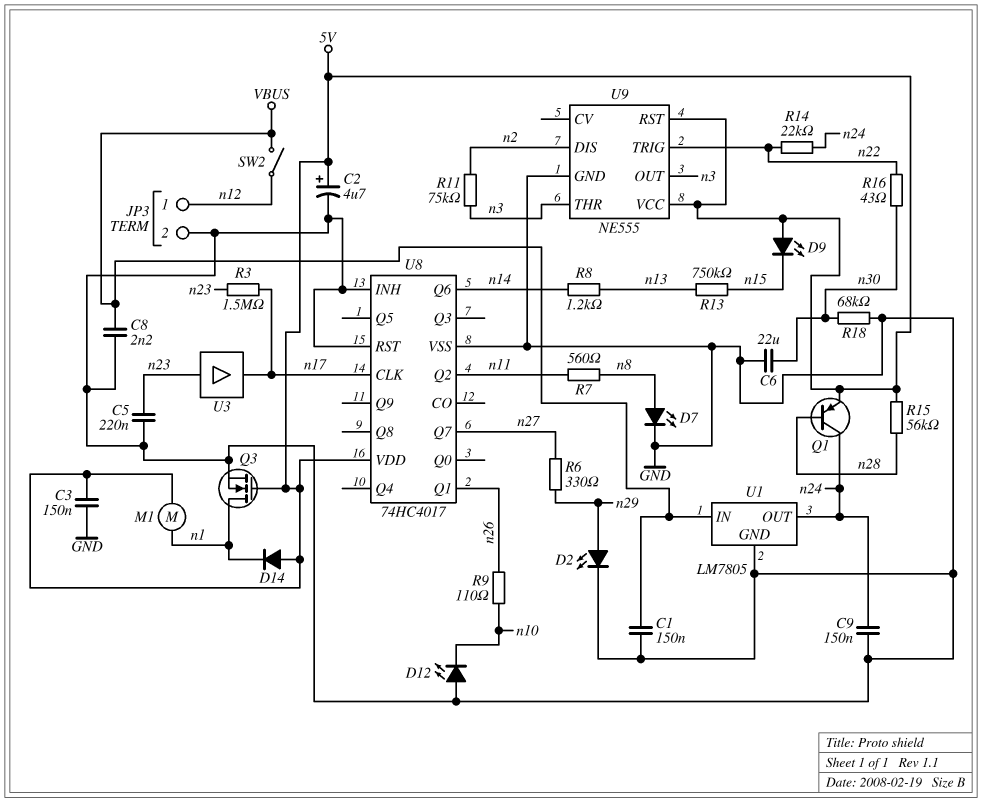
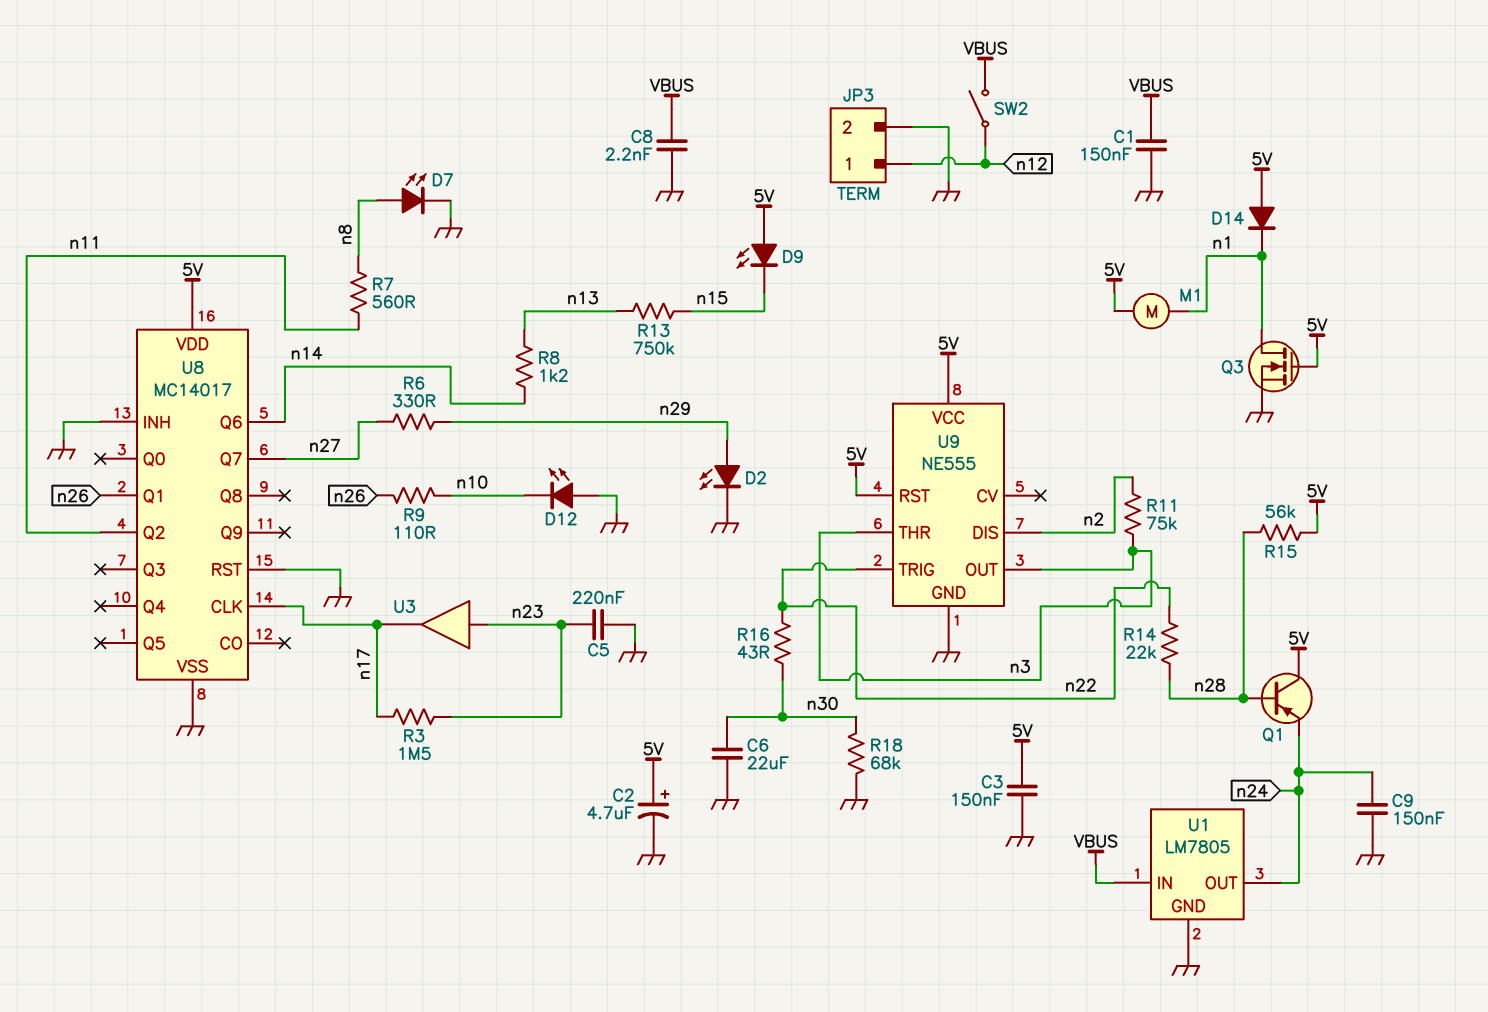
Q1: PNP (B n28, C n24, E 5V) -> PNP (B n28, C 5V, E n24)
R14: 22k (n22, n24) -> 22k (n22, n28)
U8: 74HC4017 -> MC14017

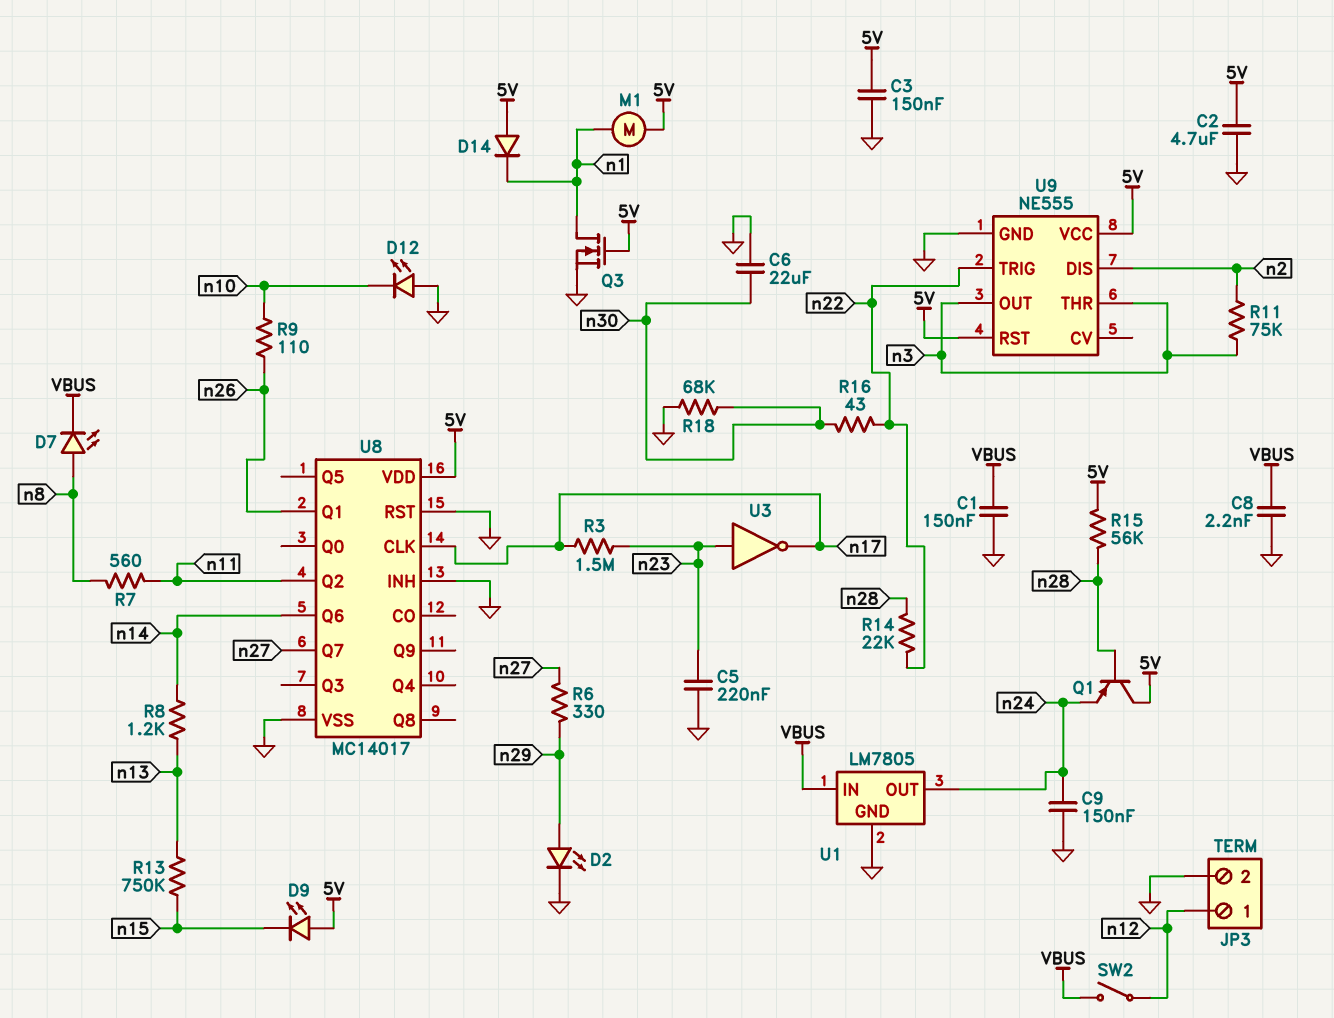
C2: 4.7uF (plus 5V, minus GND) -> 4.7uF (5V, GND)
D7: LED (A n8, K GND) -> LED (A n8, K VBUS)
U3: buffer (in n23, out n17) -> NOT (in n23, out n17)

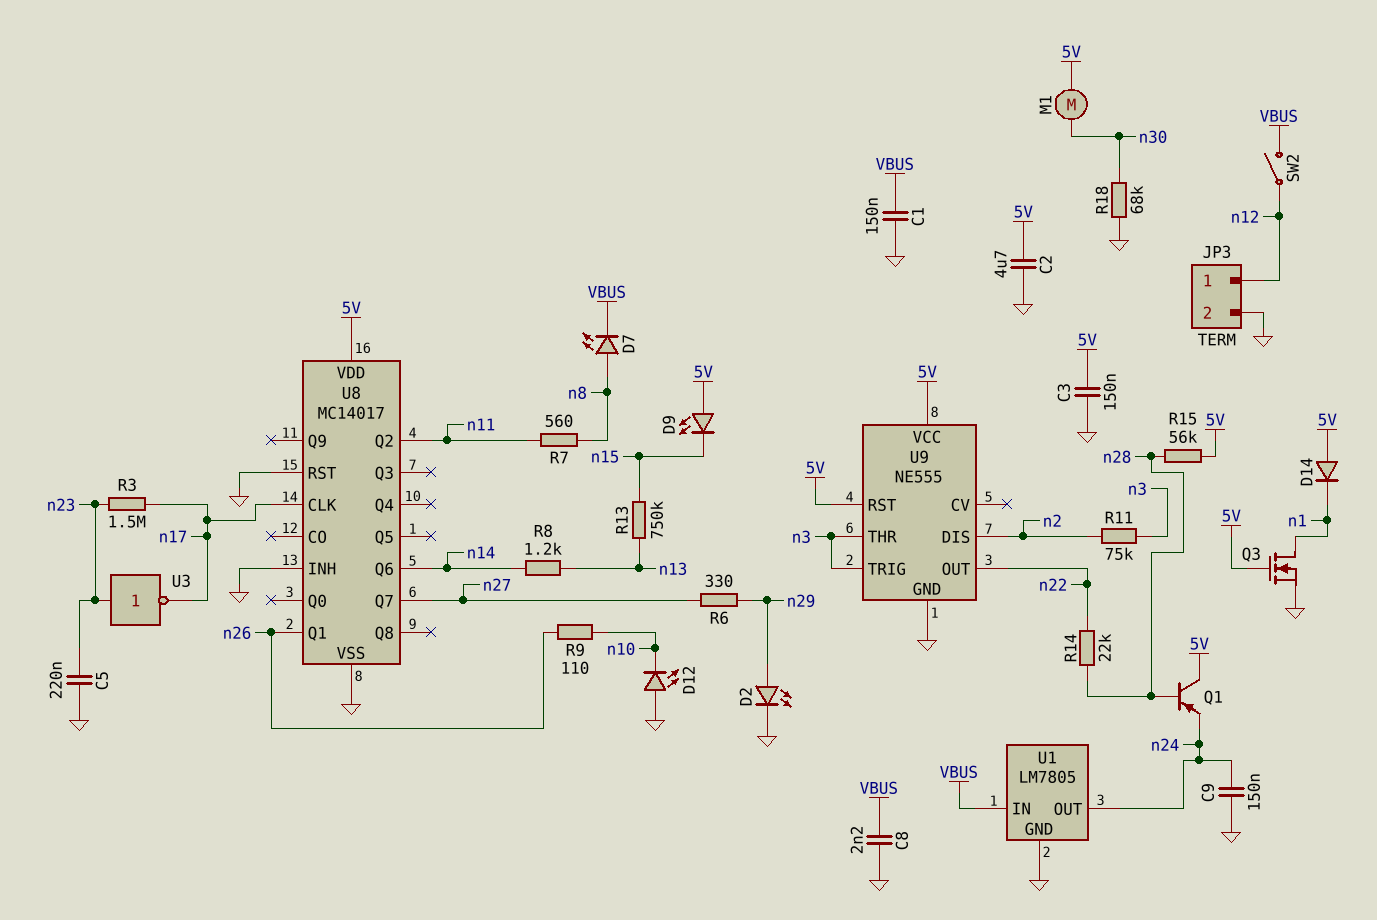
C6: 22uF (GND, n30) -> none
M1: motor (5V, n1) -> motor (5V, n30)
R16: 43 (n22, n30) -> none
U9 pin OUT: n3 -> n22
U9 pin TRIG: n22 -> n3

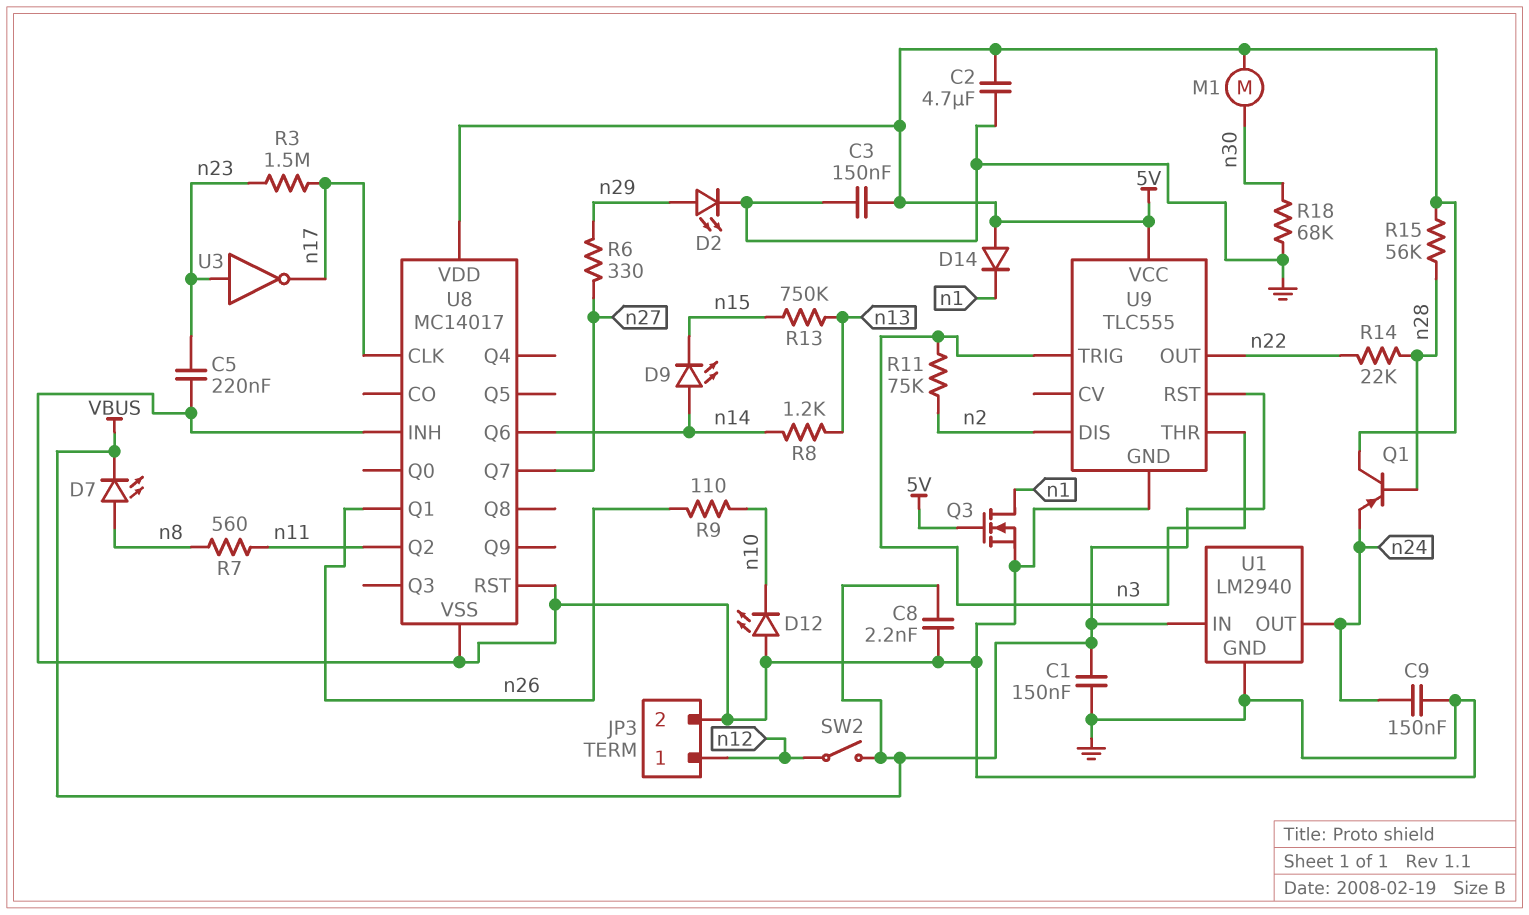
D9: LED (A 5V, K n15) -> LED (A n14, K n15)
U1: LM7805 -> LM2940
U9: NE555 -> TLC555
U9 pin RST: 5V -> VBUS

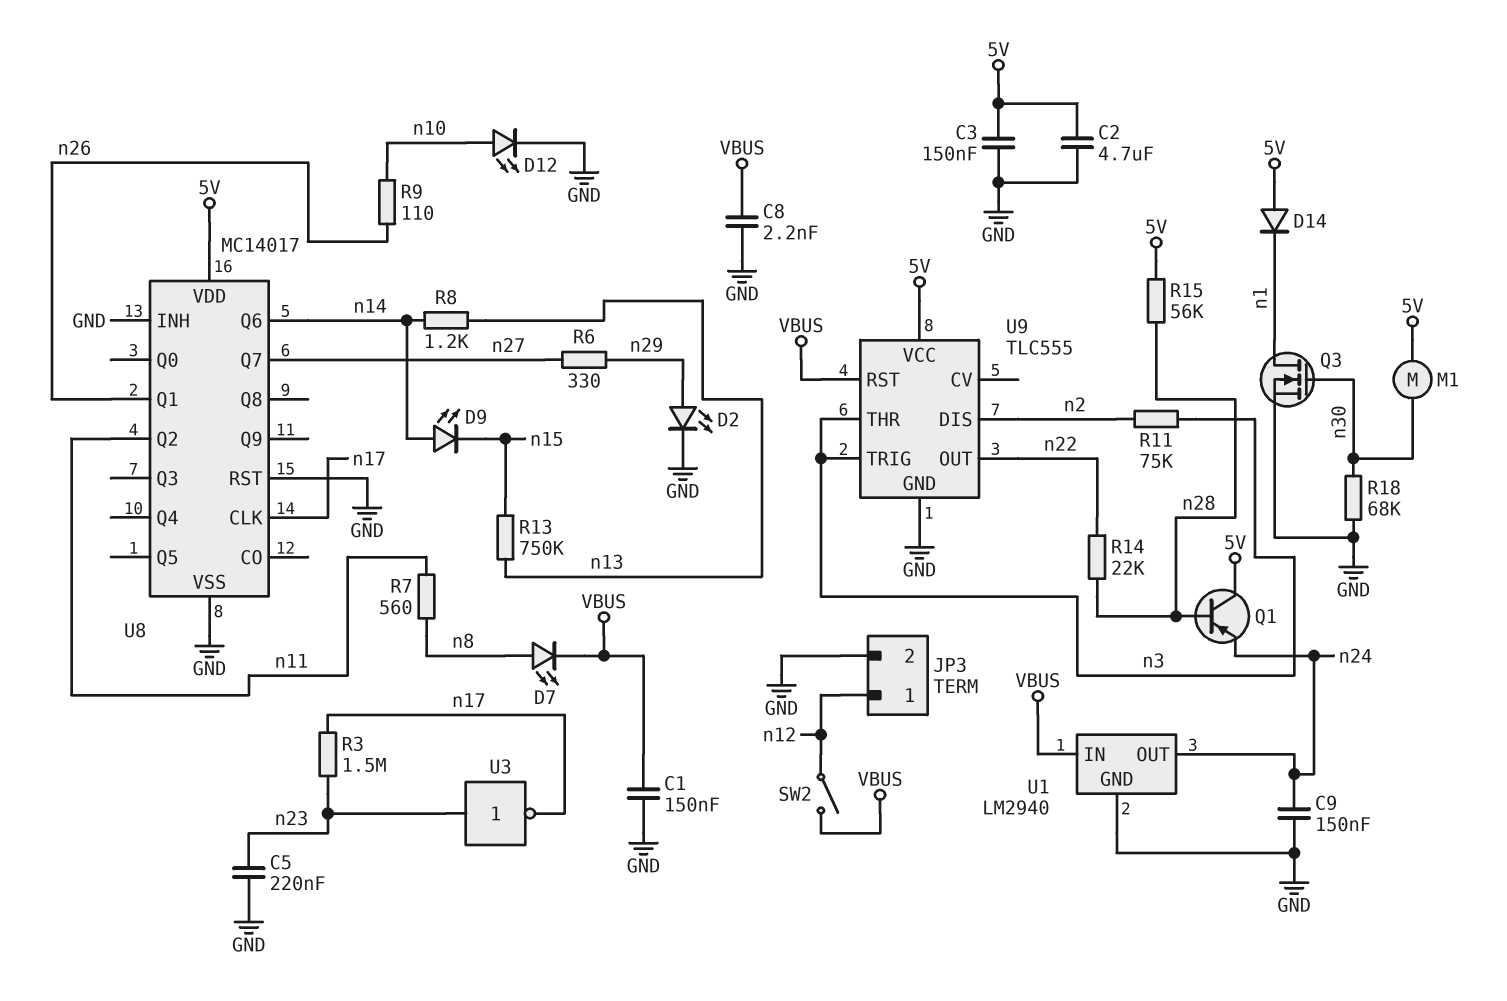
D12: LED (A GND, K n10) -> LED (A n10, K GND)
Q3: NMOS (G 5V, D n1, S GND) -> NMOS (G n30, D n1, S GND)

